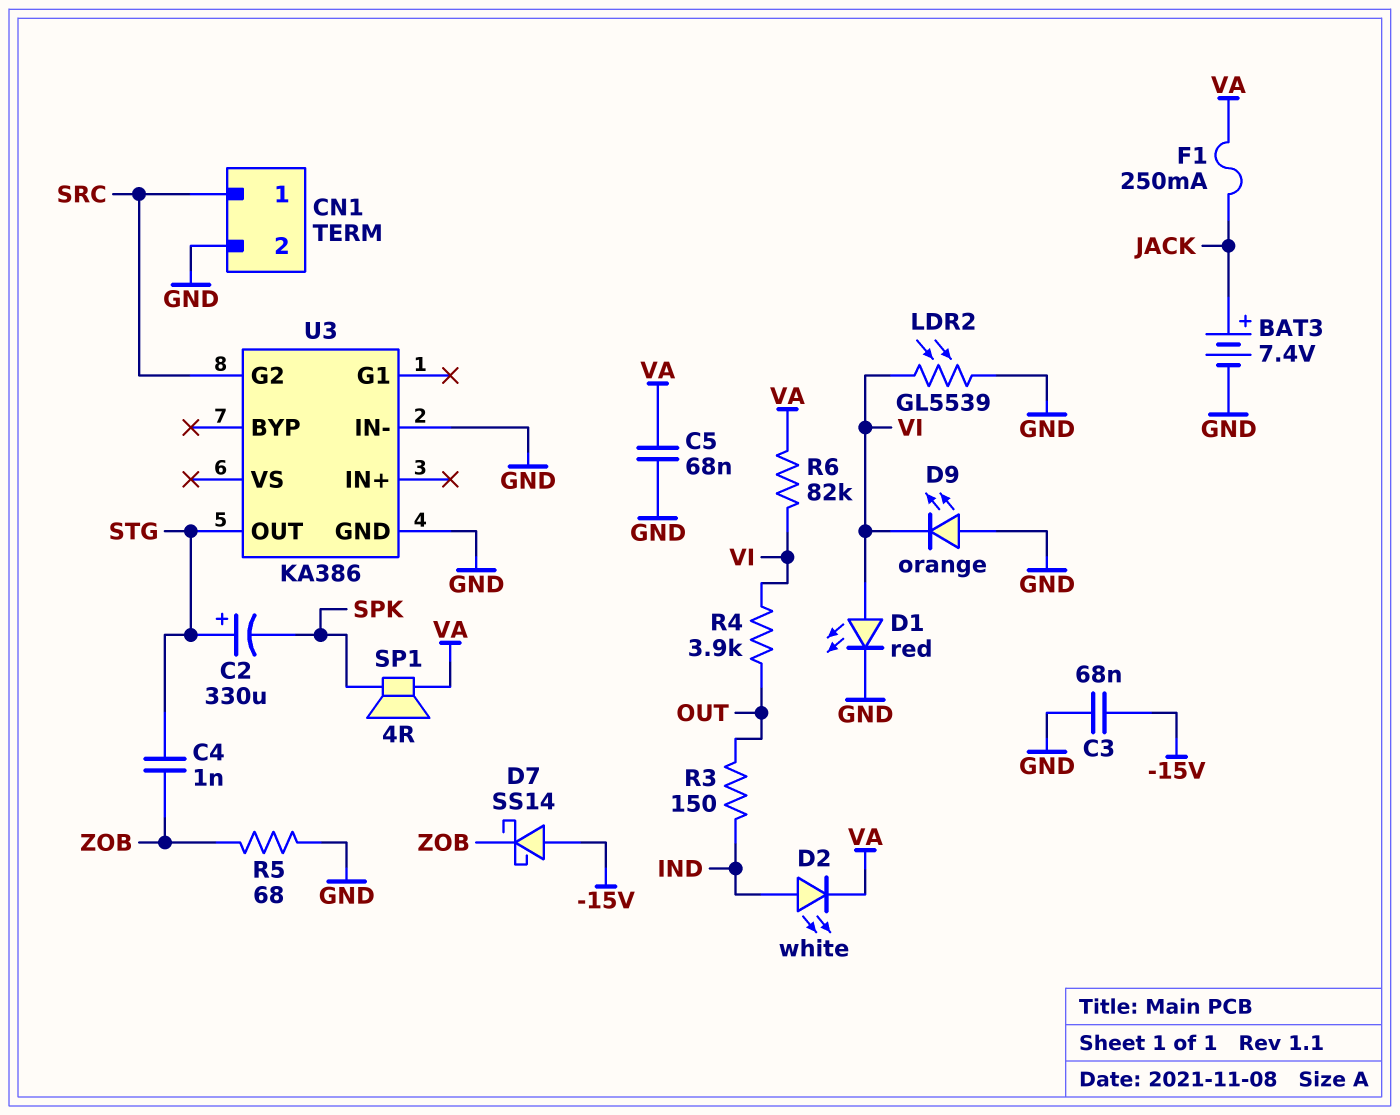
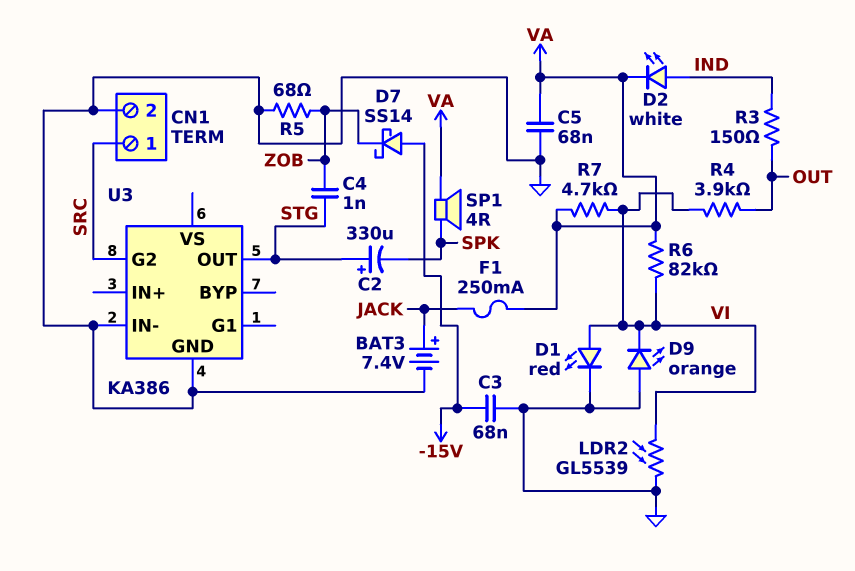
R7: none -> 4.7k (VA, VI)

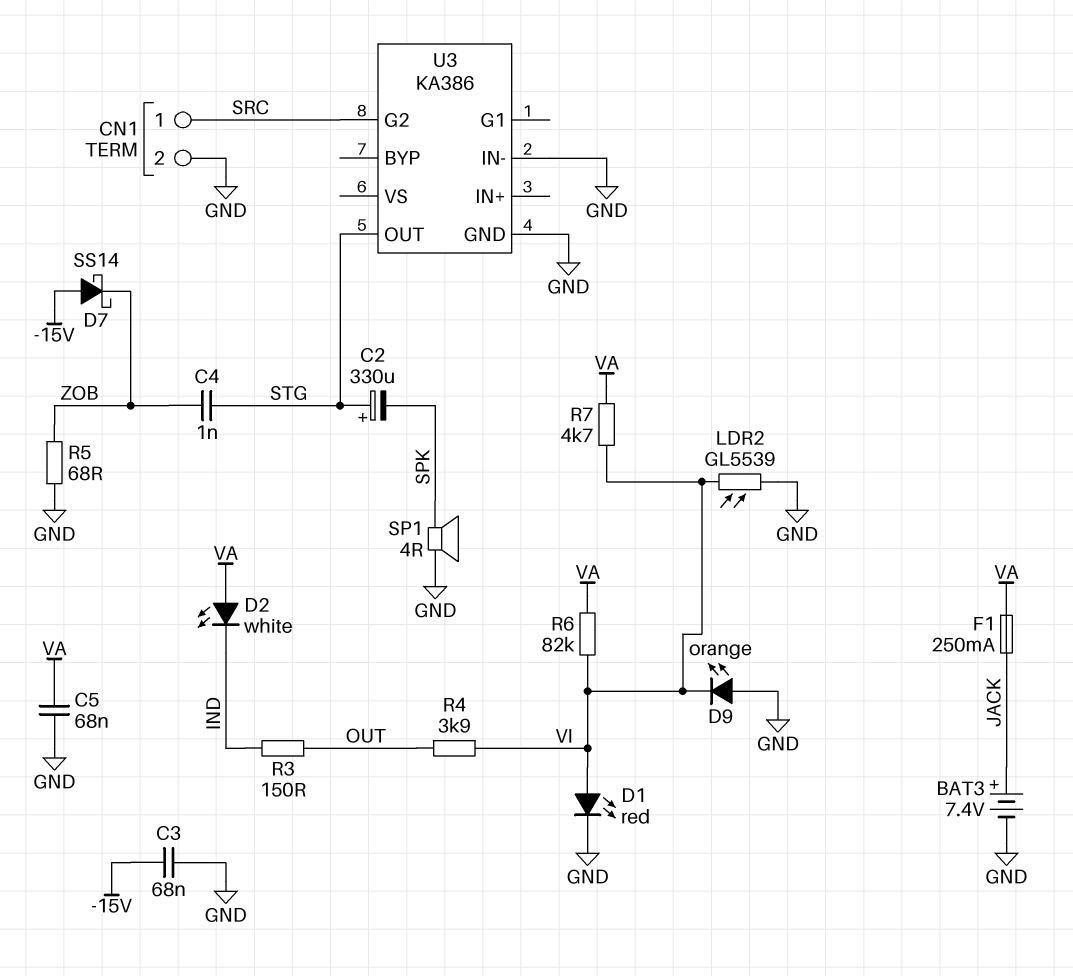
D2: LED white (A IND, K VA) -> LED white (A VA, K IND)
SP1: speaker 4R (SPK, VA) -> speaker 4R (GND, SPK)

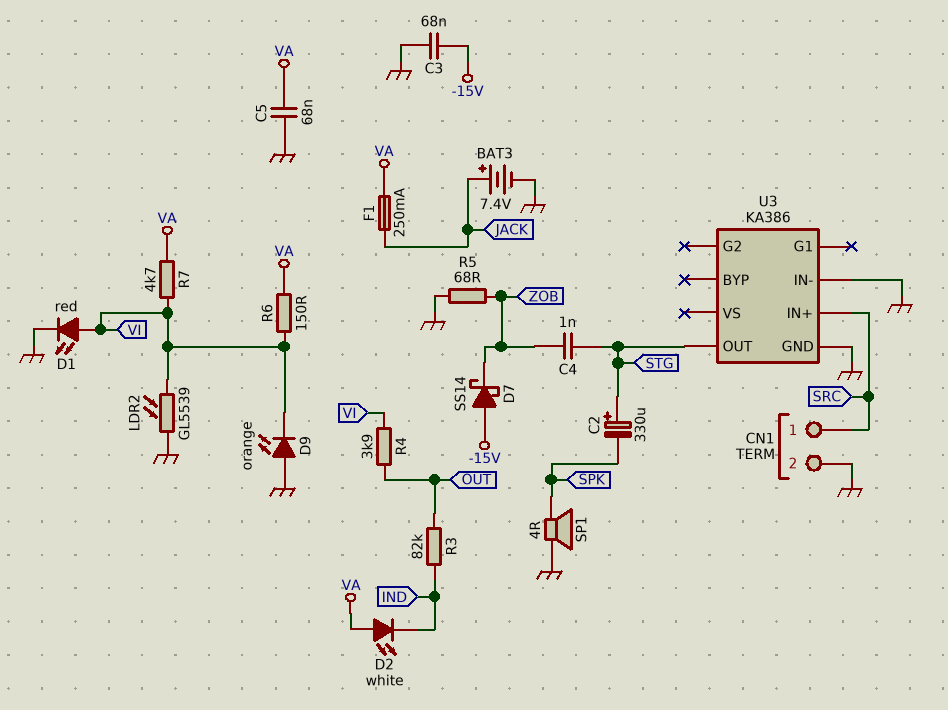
R3: 150 (IND, OUT) -> 82k (IND, OUT)
R6: 82k (VA, VI) -> 150 (VA, VI)
U3 pin G2: SRC -> none
U3 pin IN+: none -> SRC

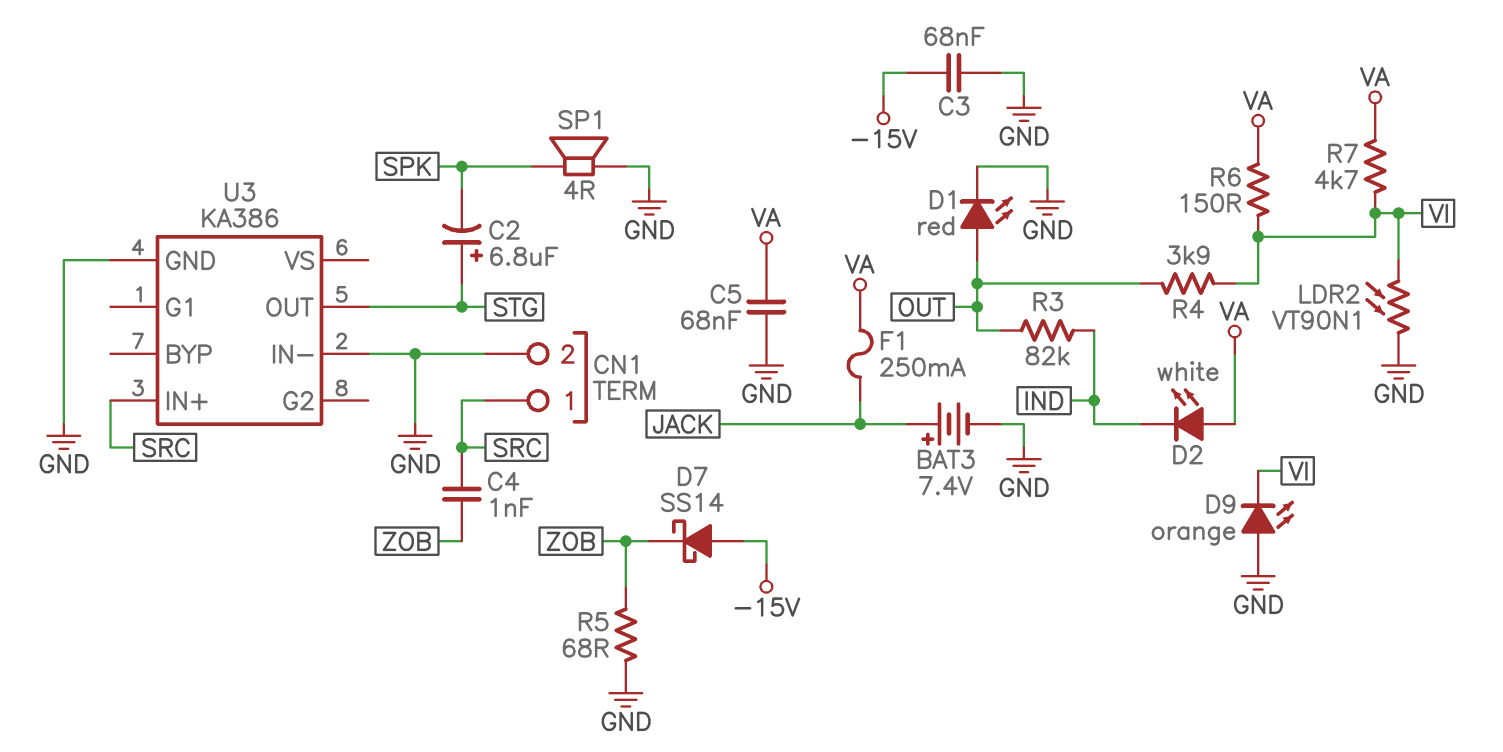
C2: 330uF (plus STG, minus SPK) -> 6.8uF (plus STG, minus SPK)
C4: 1nF (STG, ZOB) -> 1nF (SRC, ZOB)
D1: LED red (A VI, K GND) -> LED red (A OUT, K GND)
LDR2: GL5539 (GND, VI) -> VT90N1 (GND, VI)

